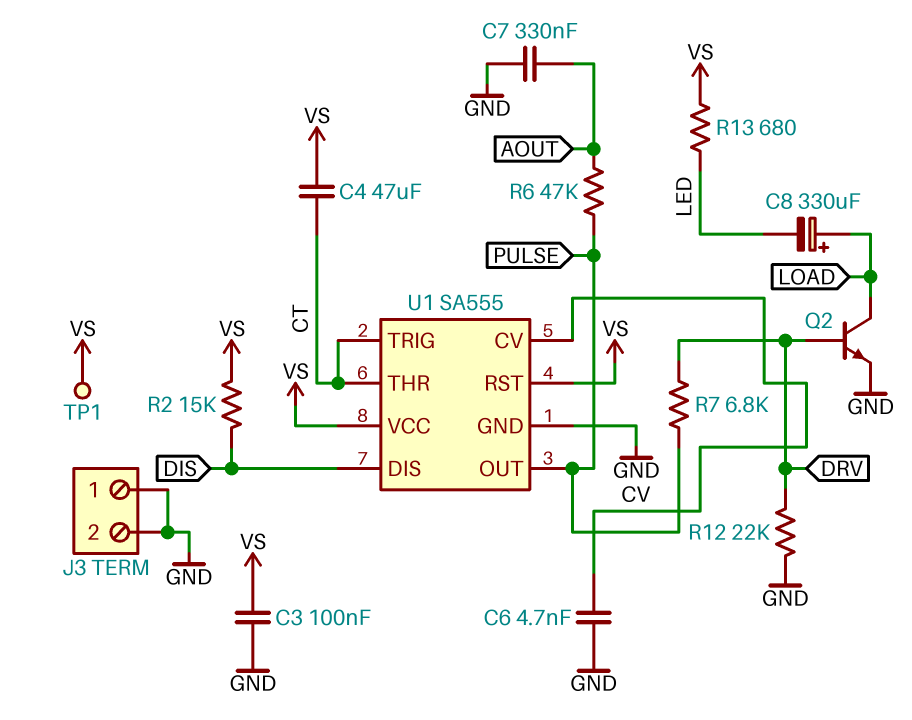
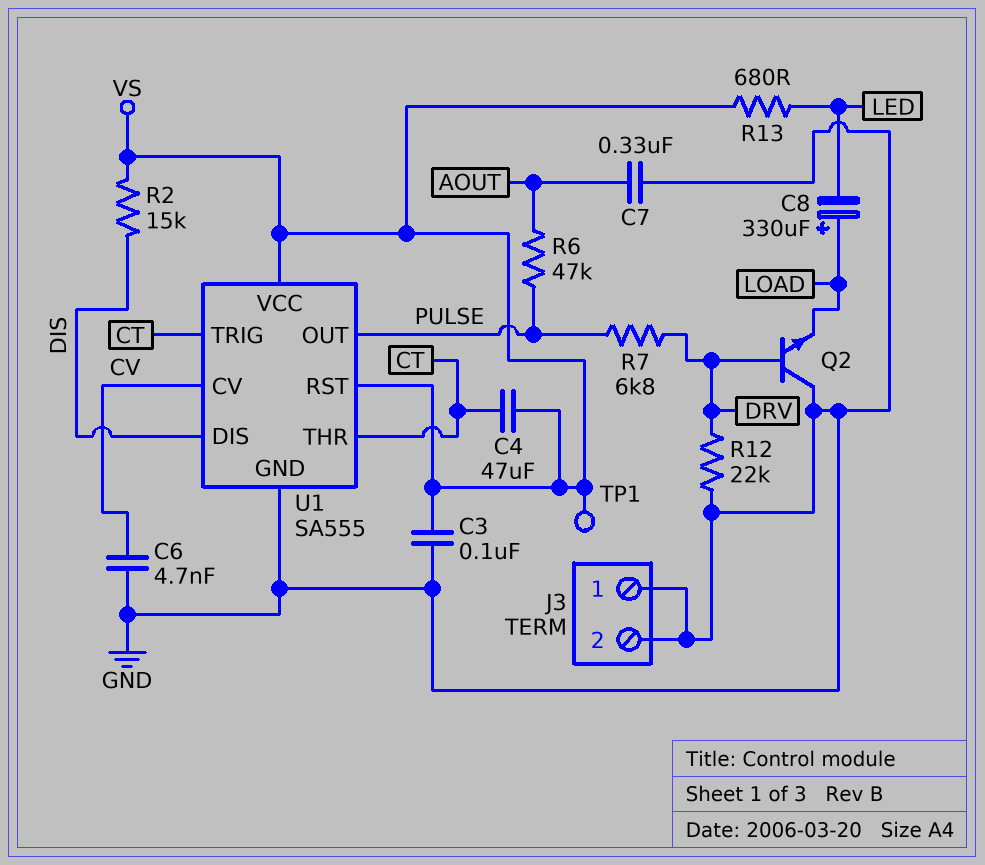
Q2: NPN (B DRV, C LOAD, E GND) -> NPN (B DRV, C GND, E LOAD)

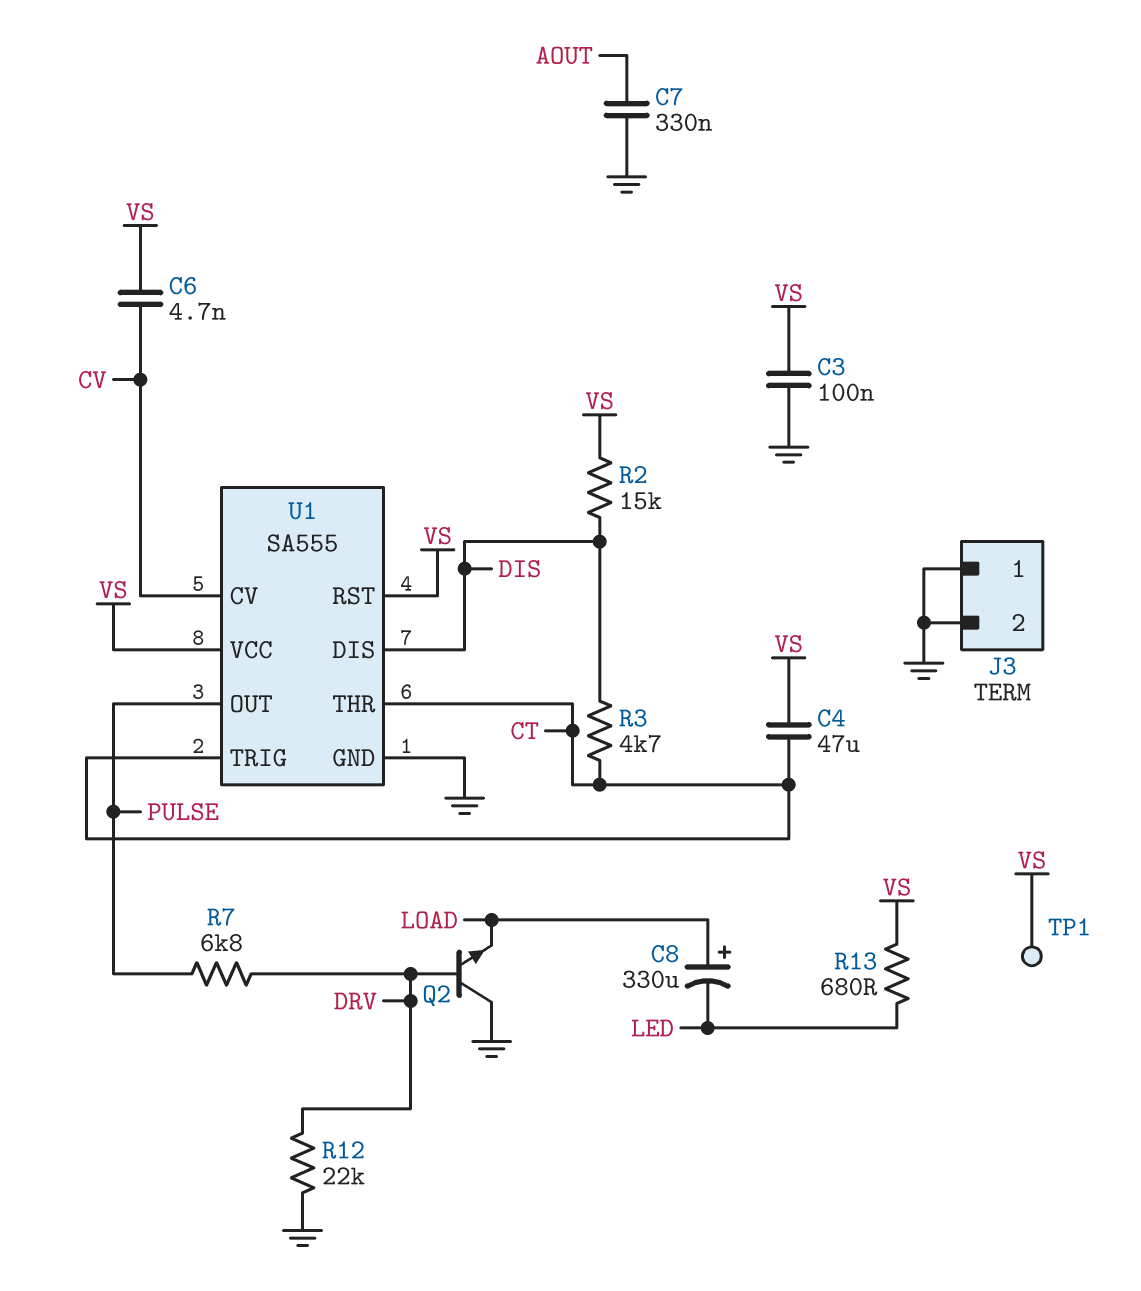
C6: 4.7nF (CV, GND) -> 4.7nF (CV, VS)
R3: none -> 4.7k (CT, DIS)
R6: 47k (AOUT, PULSE) -> none

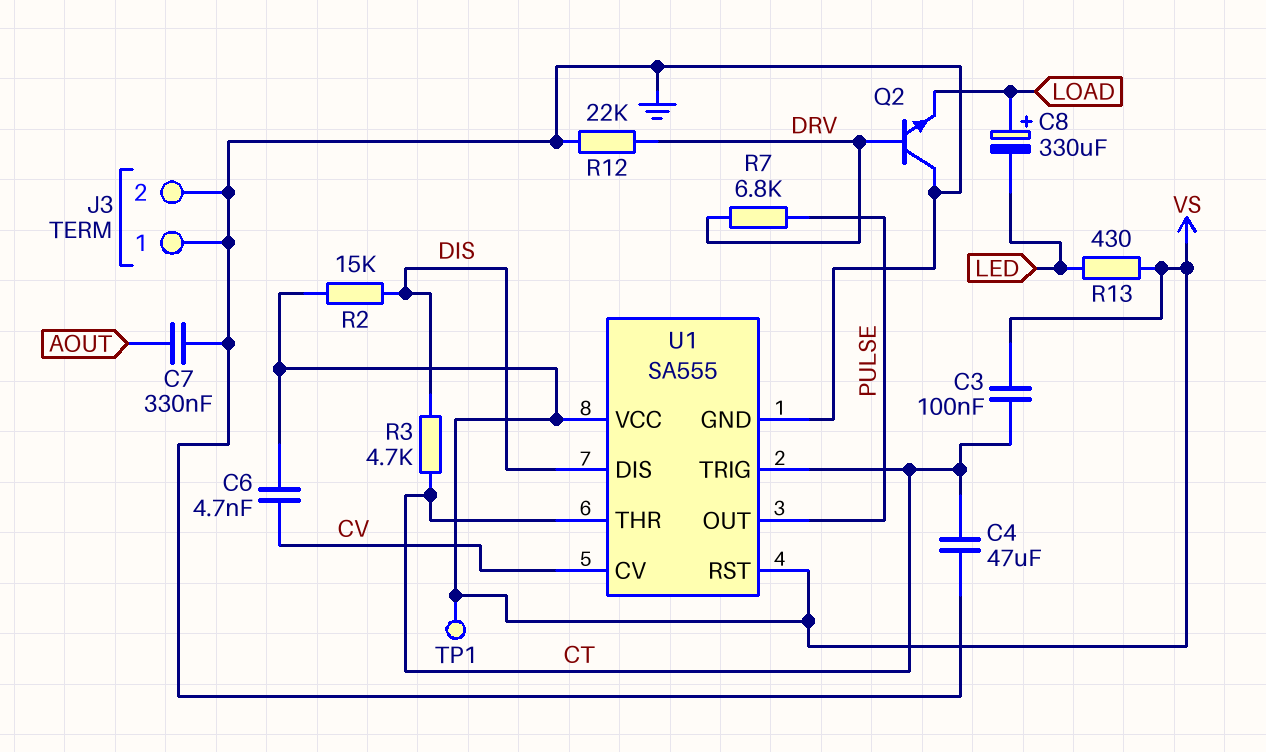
C3: 100nF (GND, VS) -> 100nF (CT, VS)
C4: 47uF (CT, VS) -> 47uF (CT, GND)
R13: 680 (LED, VS) -> 430 (LED, VS)

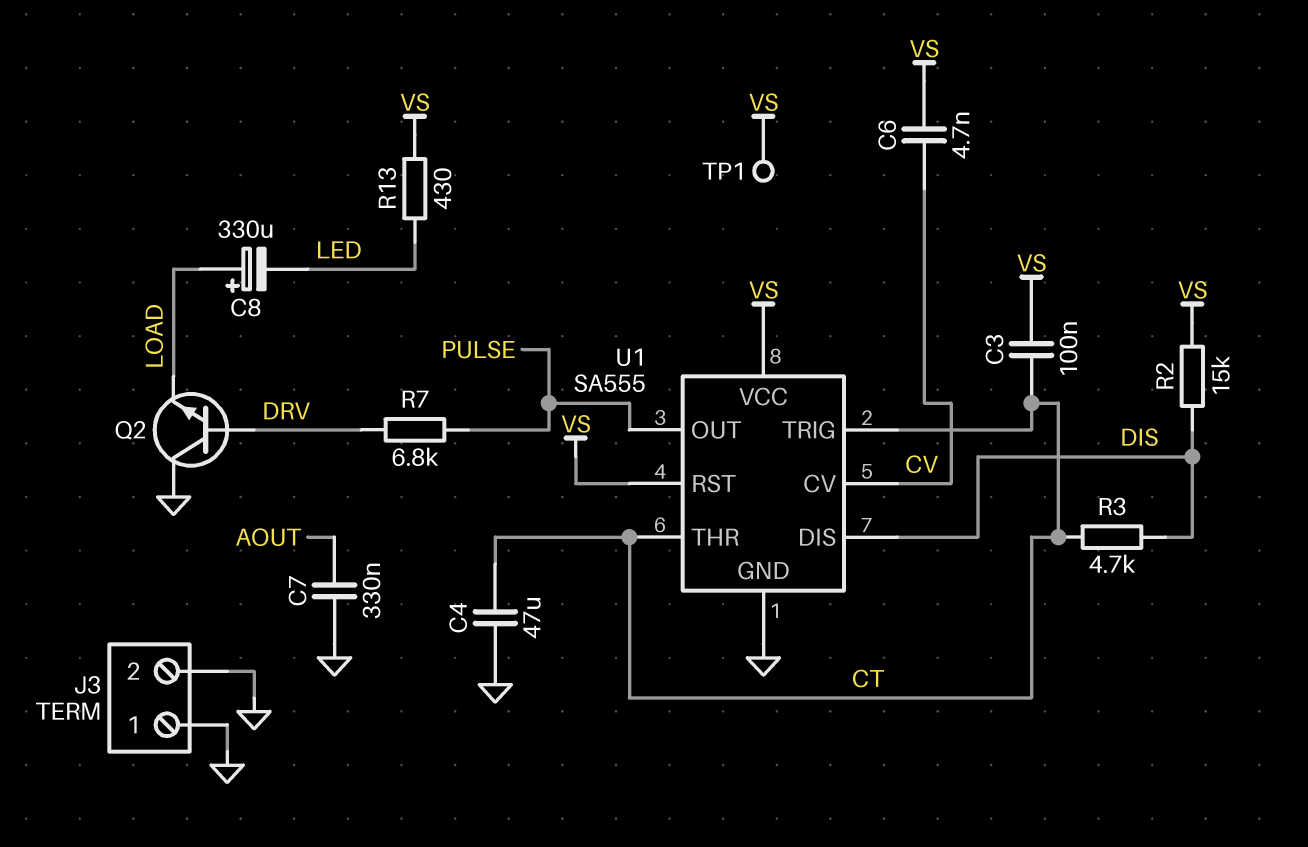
R12: 22k (DRV, GND) -> none

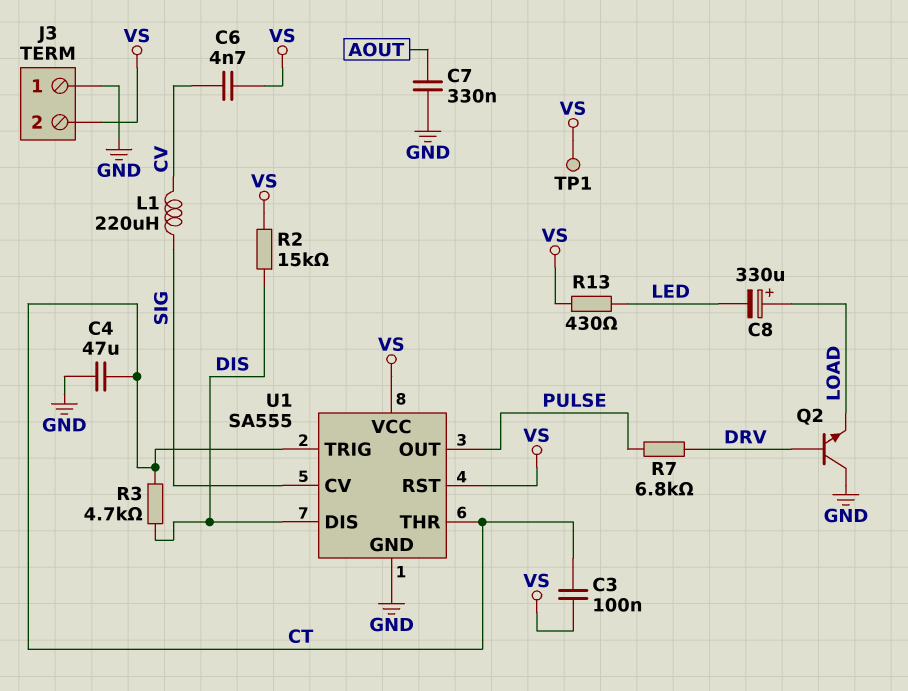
J3 pin 2: GND -> VS
L1: none -> 220uH (CV, SIG)
U1 pin CV: CV -> SIG

